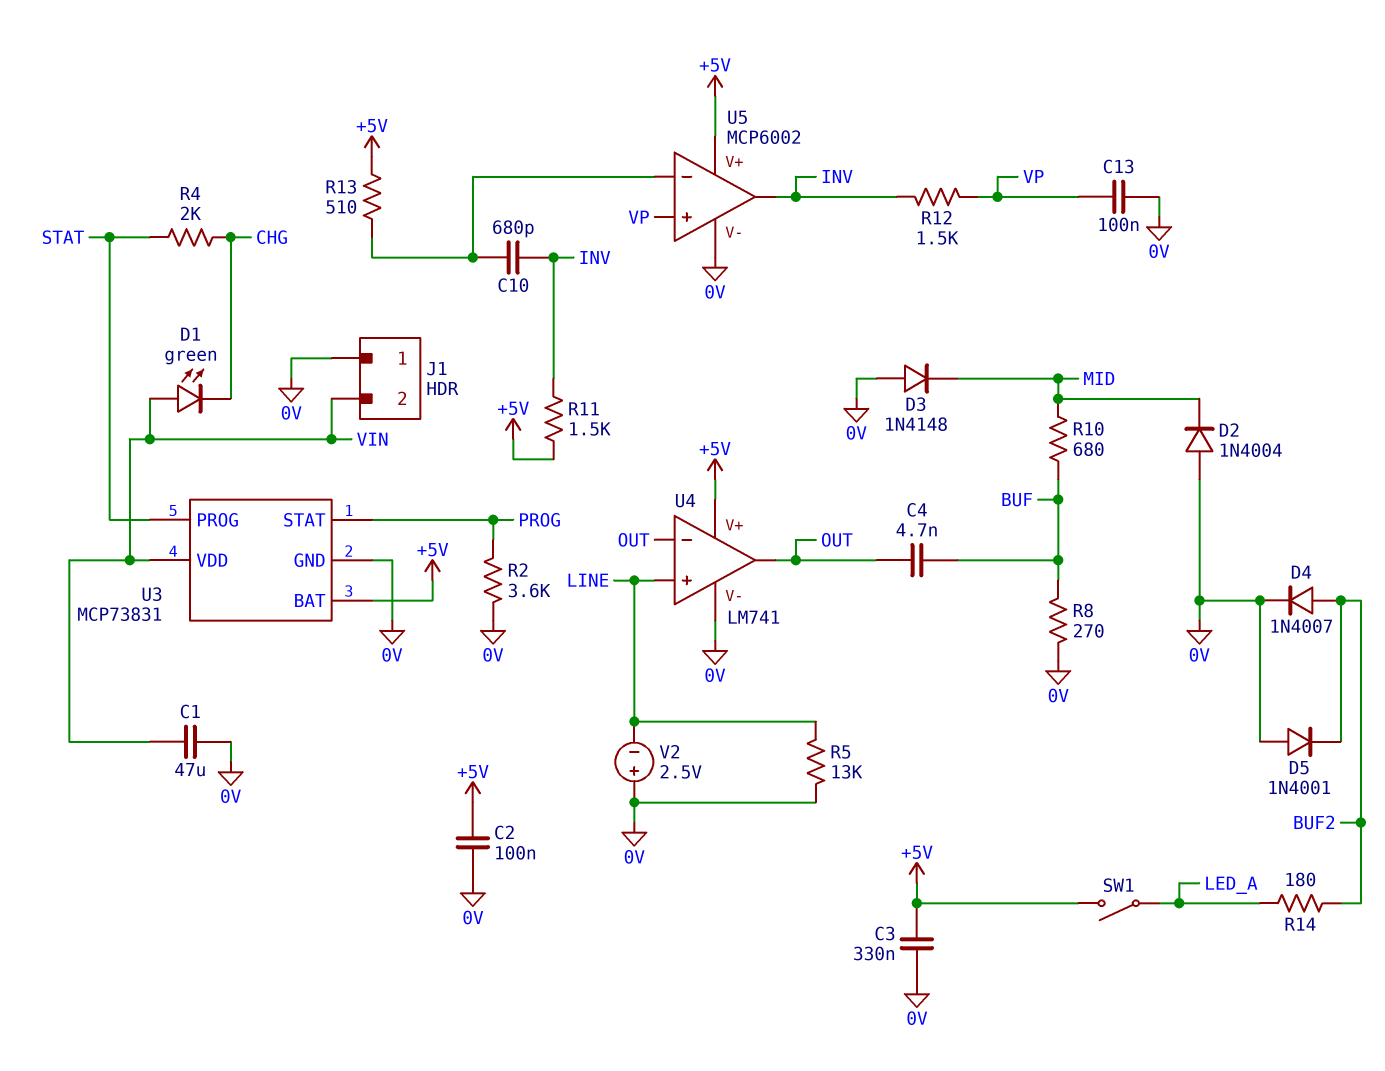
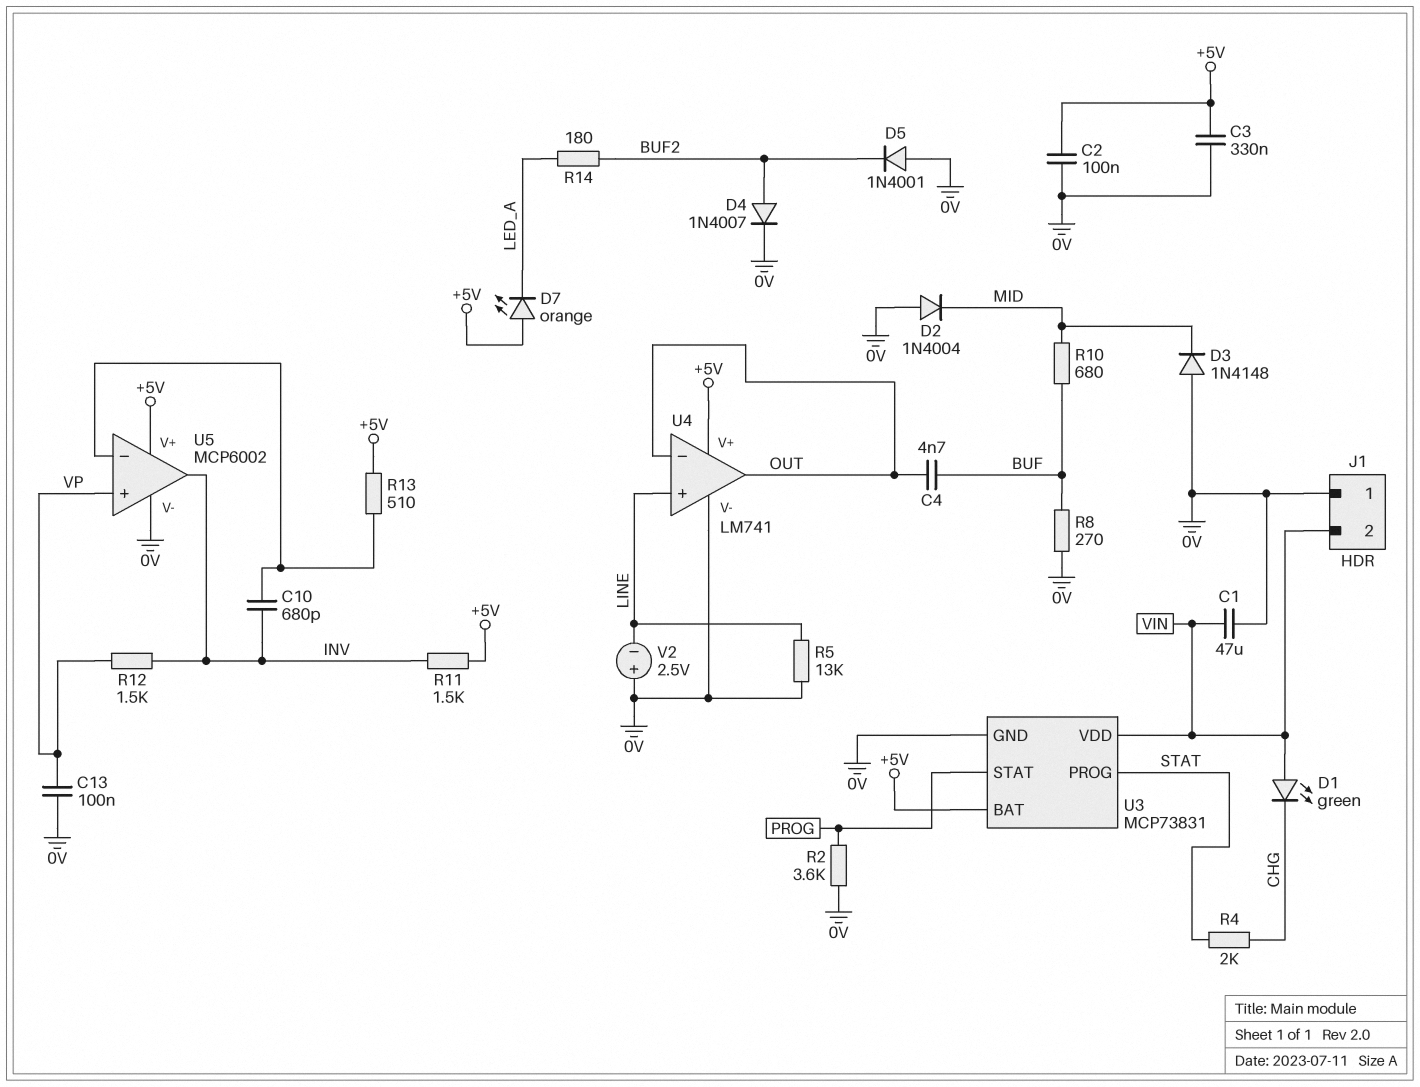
D7: none -> LED orange (A +5V, K LED_A)
SW1: switch (+5V, LED_A) -> none

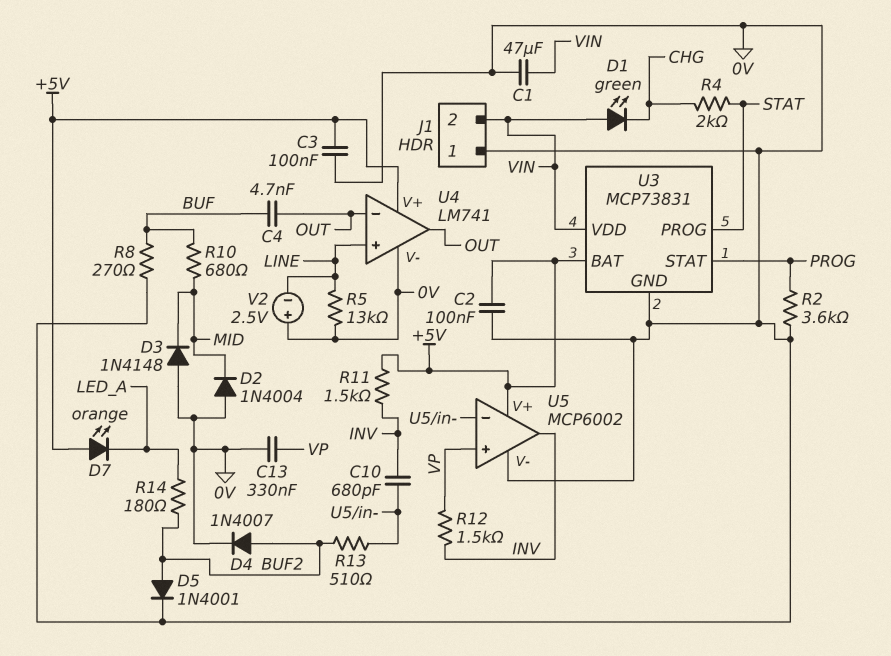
C3: 330nF (+5V, 0V) -> 100nF (+5V, 0V)
C13: 100nF (0V, VP) -> 330nF (0V, VP)
D5: diode 1N4001 (A 0V, K BUF2) -> diode 1N4001 (A BUF2, K 0V)
R13: 510 (+5V, U5/in-) -> 510 (BUF2, U5/in-)

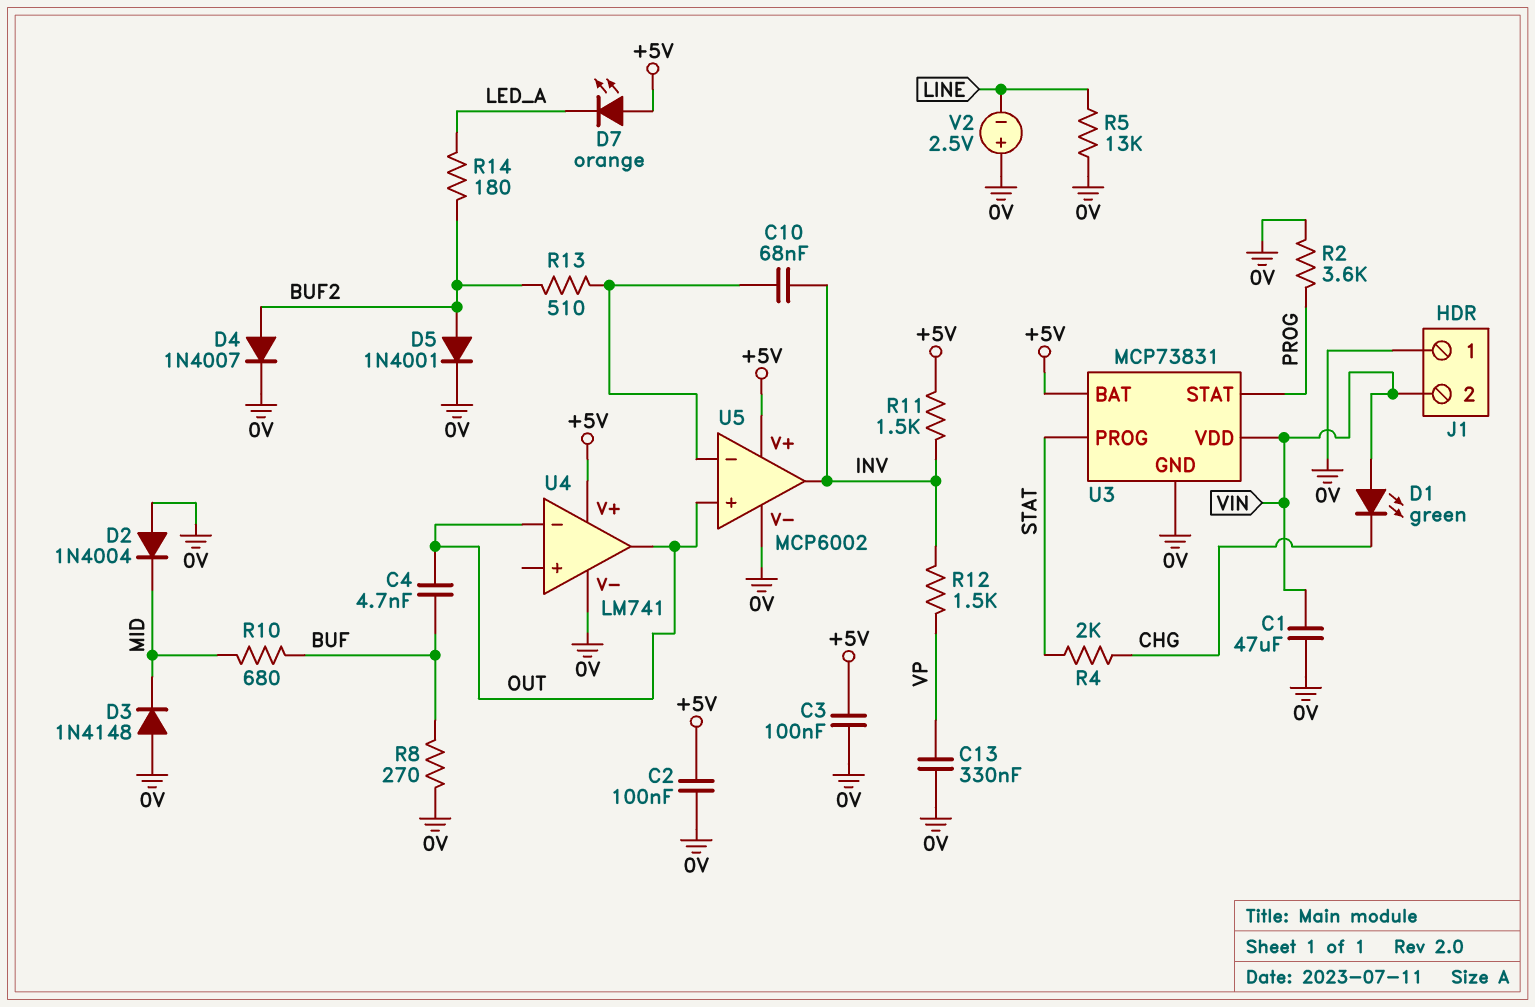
C10: 680pF (INV, U5/in-) -> 68nF (INV, U5/in-)
U4 pin in+: LINE -> none
U5 pin in+: VP -> OUT

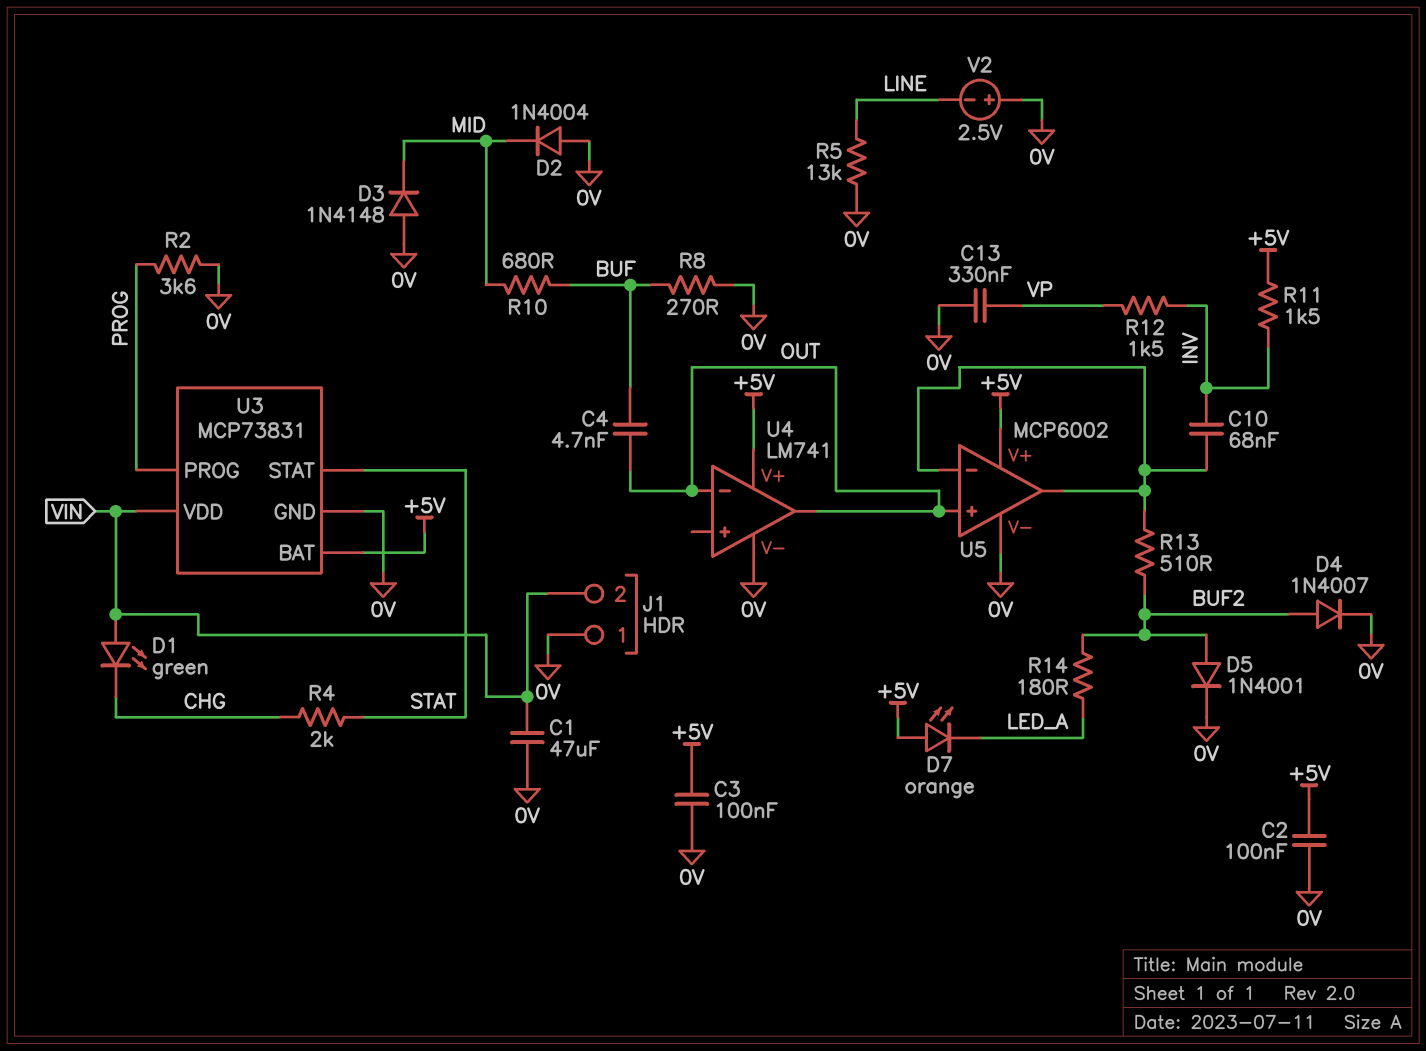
U3 pin PROG: STAT -> PROG
U3 pin STAT: PROG -> STAT
U5 pin out: INV -> U5/in-

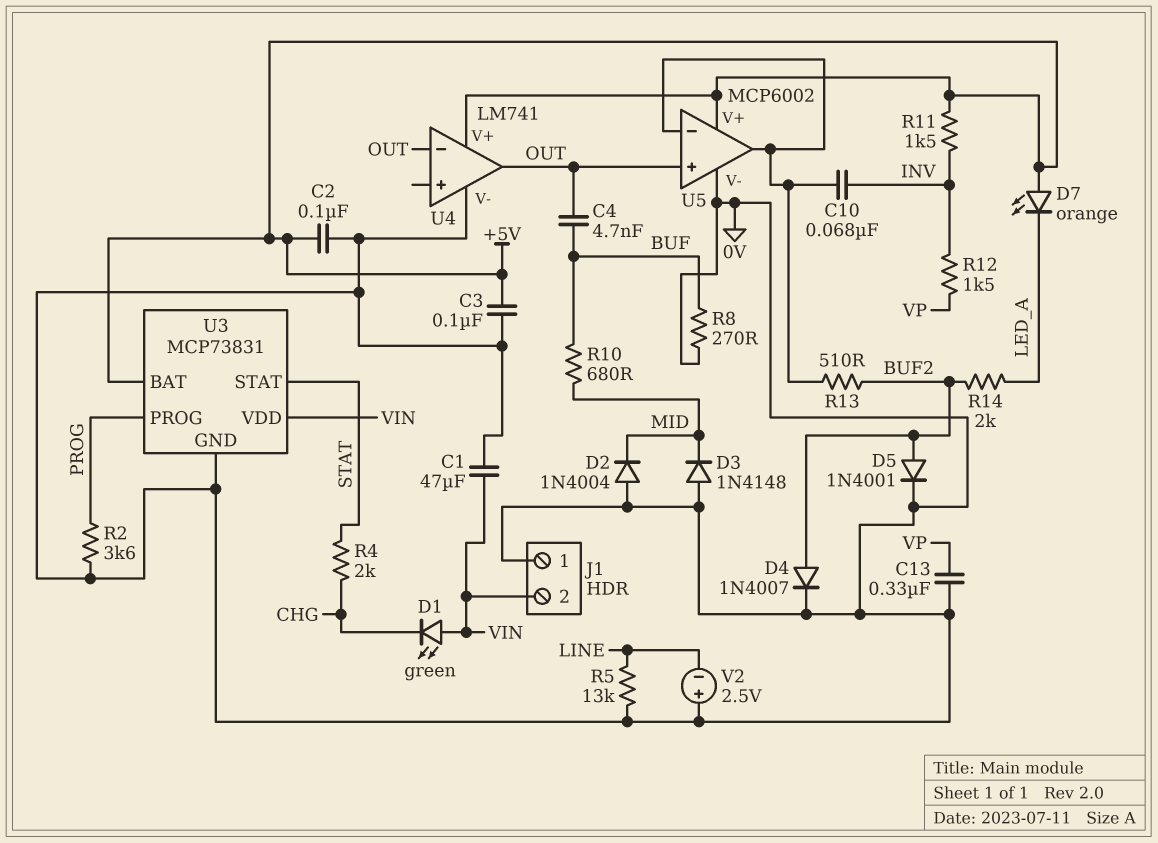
R14: 180 (BUF2, LED_A) -> 2k (BUF2, LED_A)

